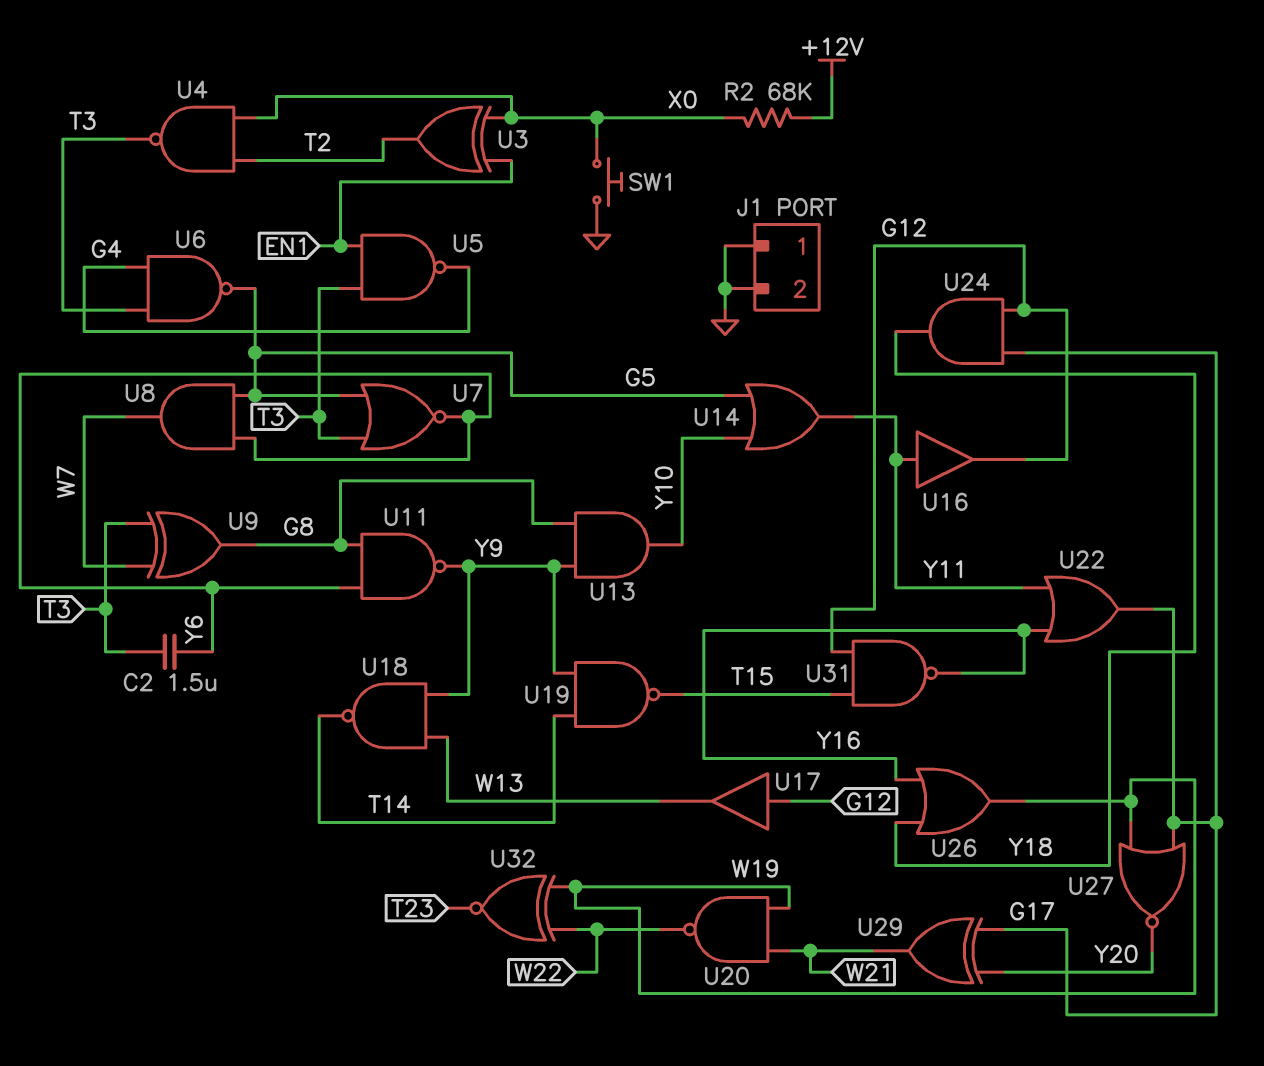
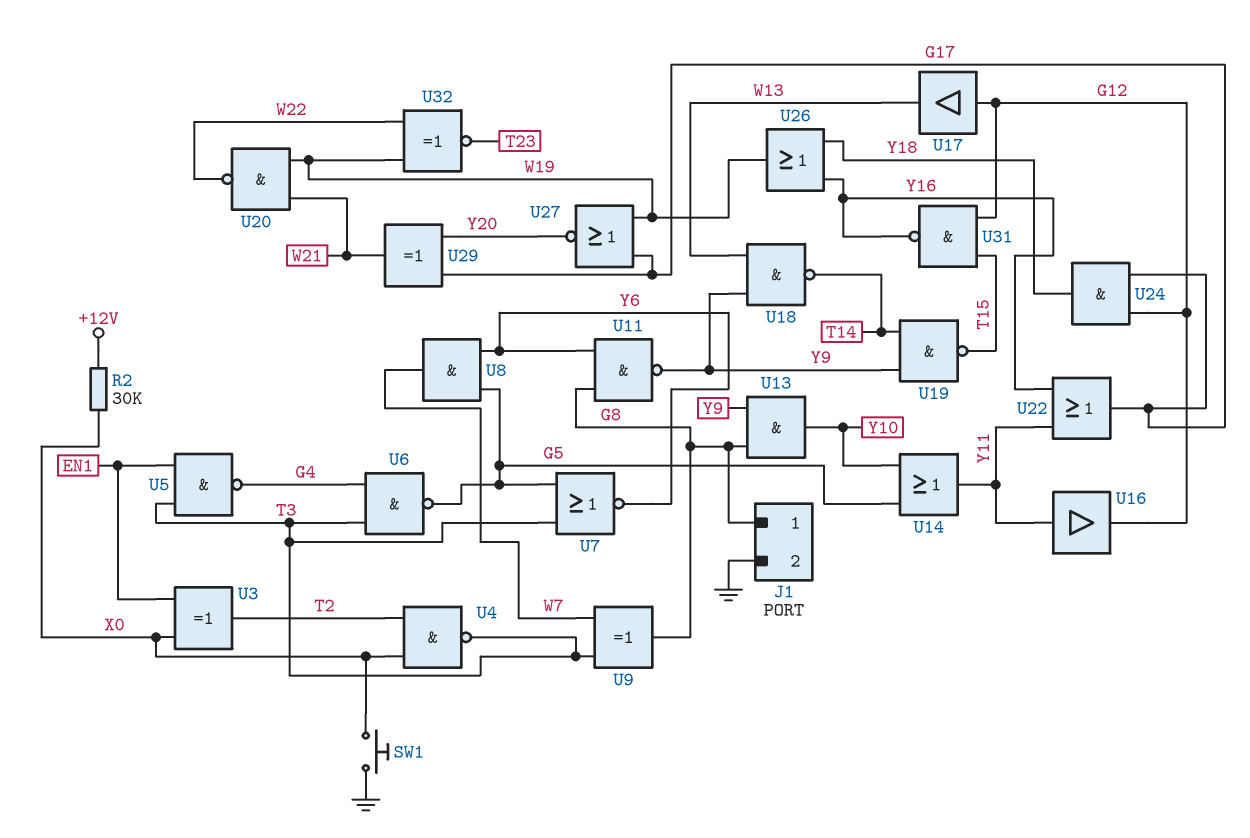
C2: 1.5uF (T3, Y6) -> none
J1 pin 1: GND -> G8
R2: 68k (+12V, X0) -> 30k (+12V, X0)

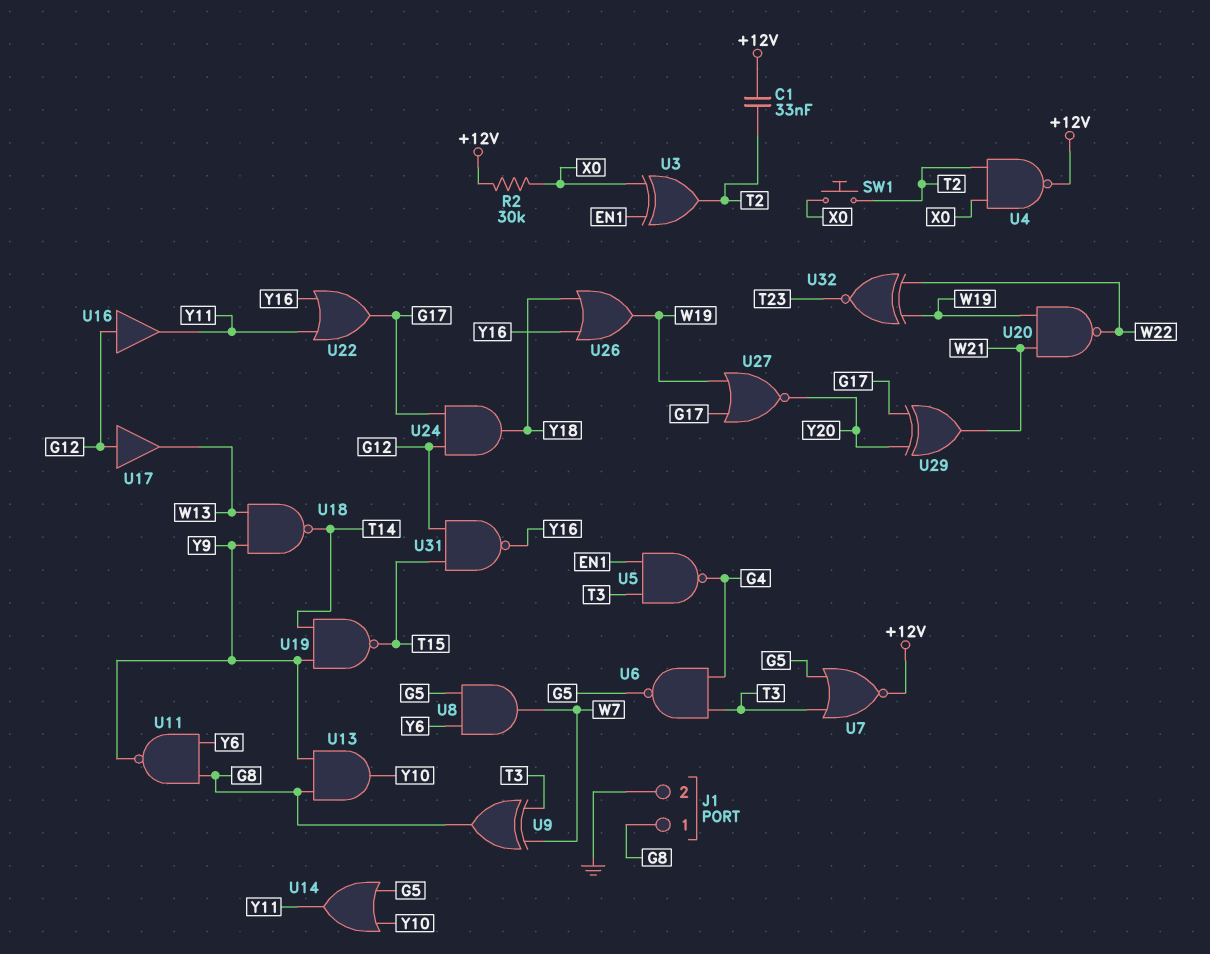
C1: none -> 33nF (+12V, T2)
SW1: button (GND, X0) -> button (T2, X0)
U4: NAND (in T2, in X0, out T3) -> NAND (in T2, in X0, out +12V)
U7: NOR (in G5, in T3, out Y6) -> NOR (in G5, in T3, out +12V)
U16: buffer (in Y11, out G12) -> buffer (in G12, out Y11)

